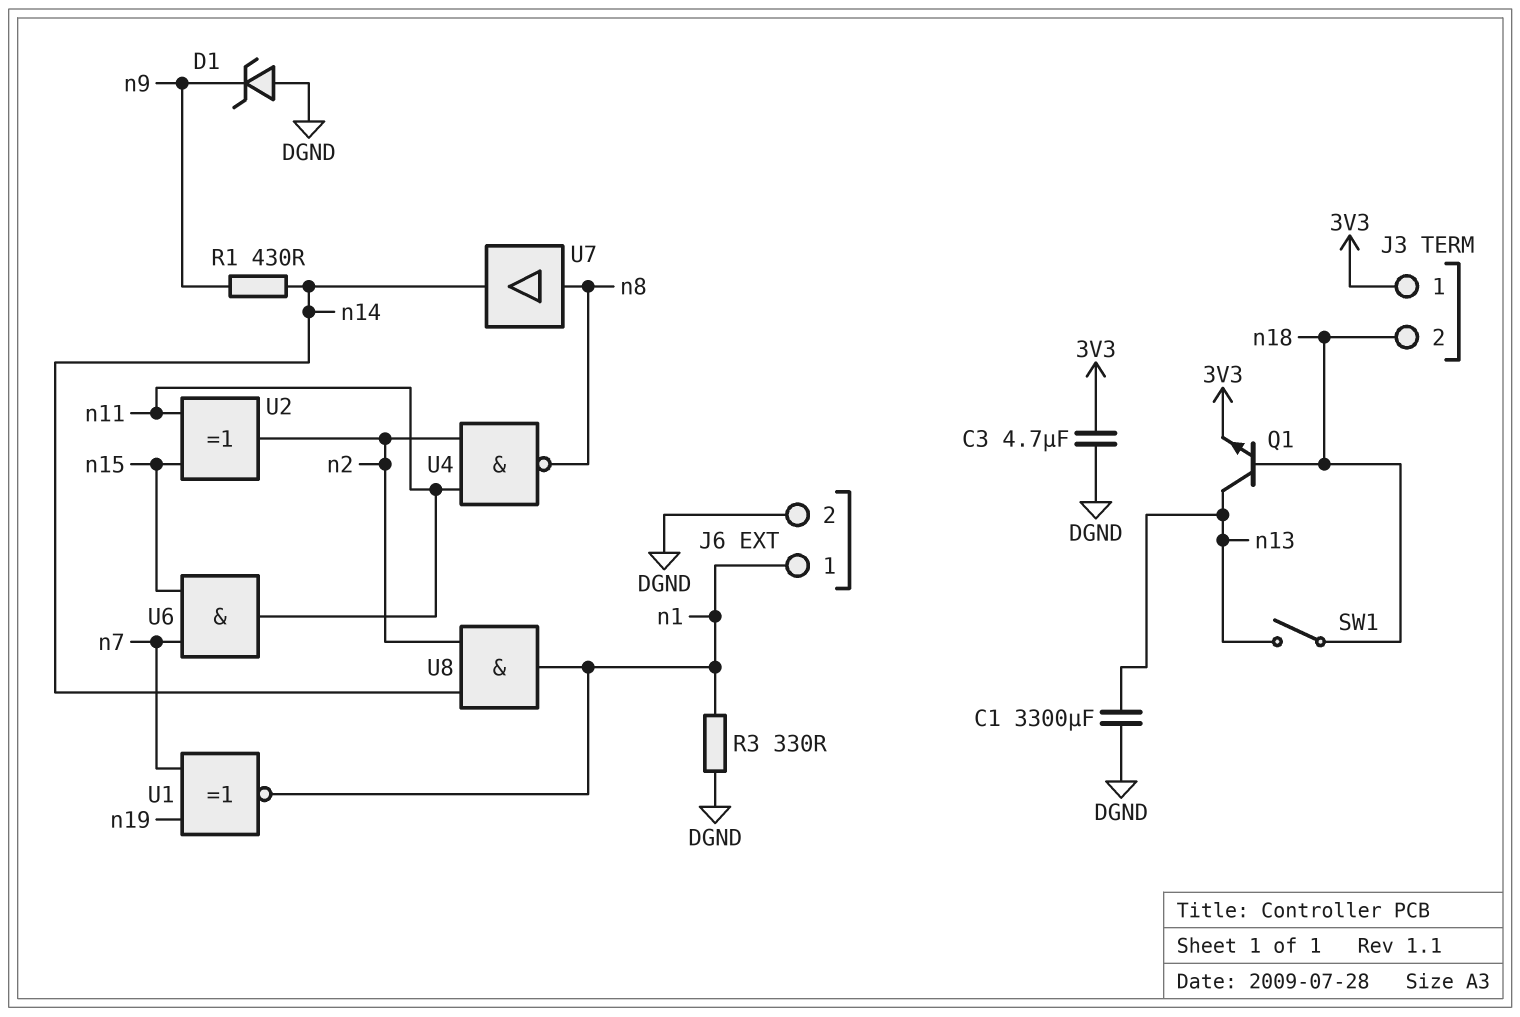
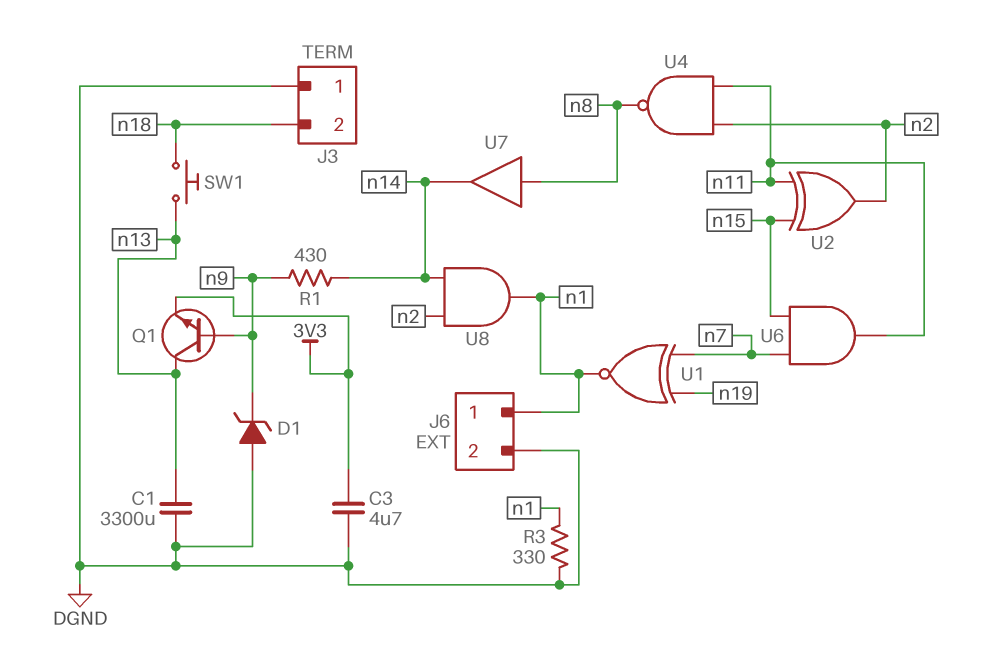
J3 pin 1: 3V3 -> DGND
Q1: NPN (B n18, C n13, E 3V3) -> NPN (B n9, C n13, E 3V3)
SW1: switch (n13, n18) -> button (n13, n18)

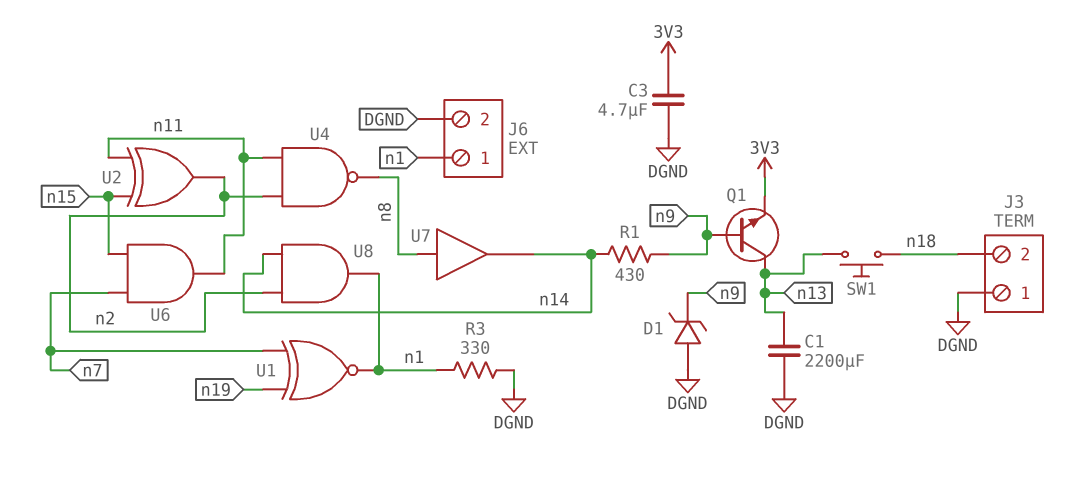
C1: 3300uF (DGND, n13) -> 2200uF (DGND, n13)

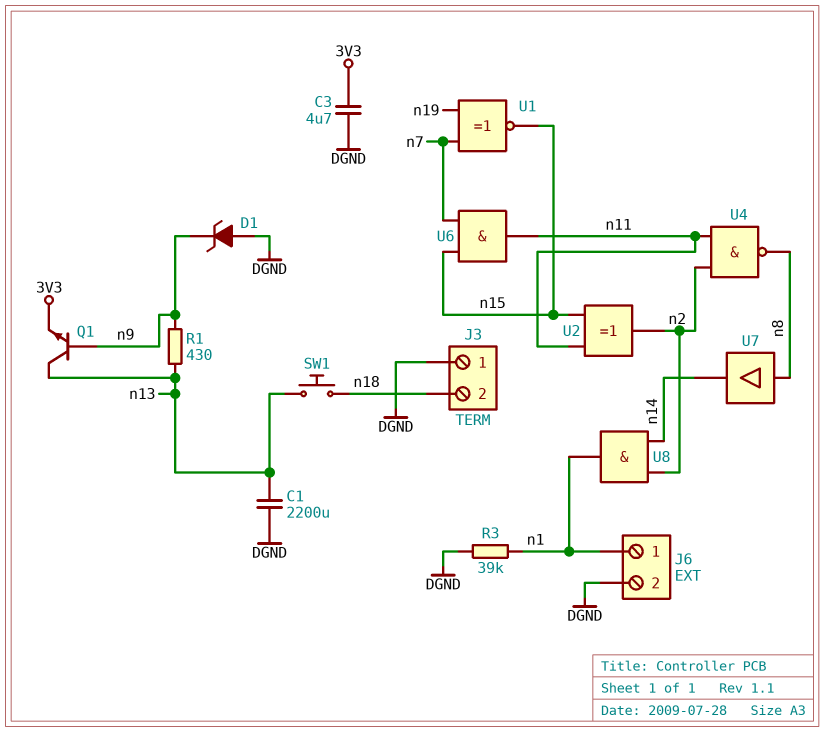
R1: 430 (n9, n14) -> 430 (n9, n13)
R3: 330 (DGND, n1) -> 39k (DGND, n1)
U1: XNOR (in n7, in n19, out n1) -> XNOR (in n7, in n19, out n15)

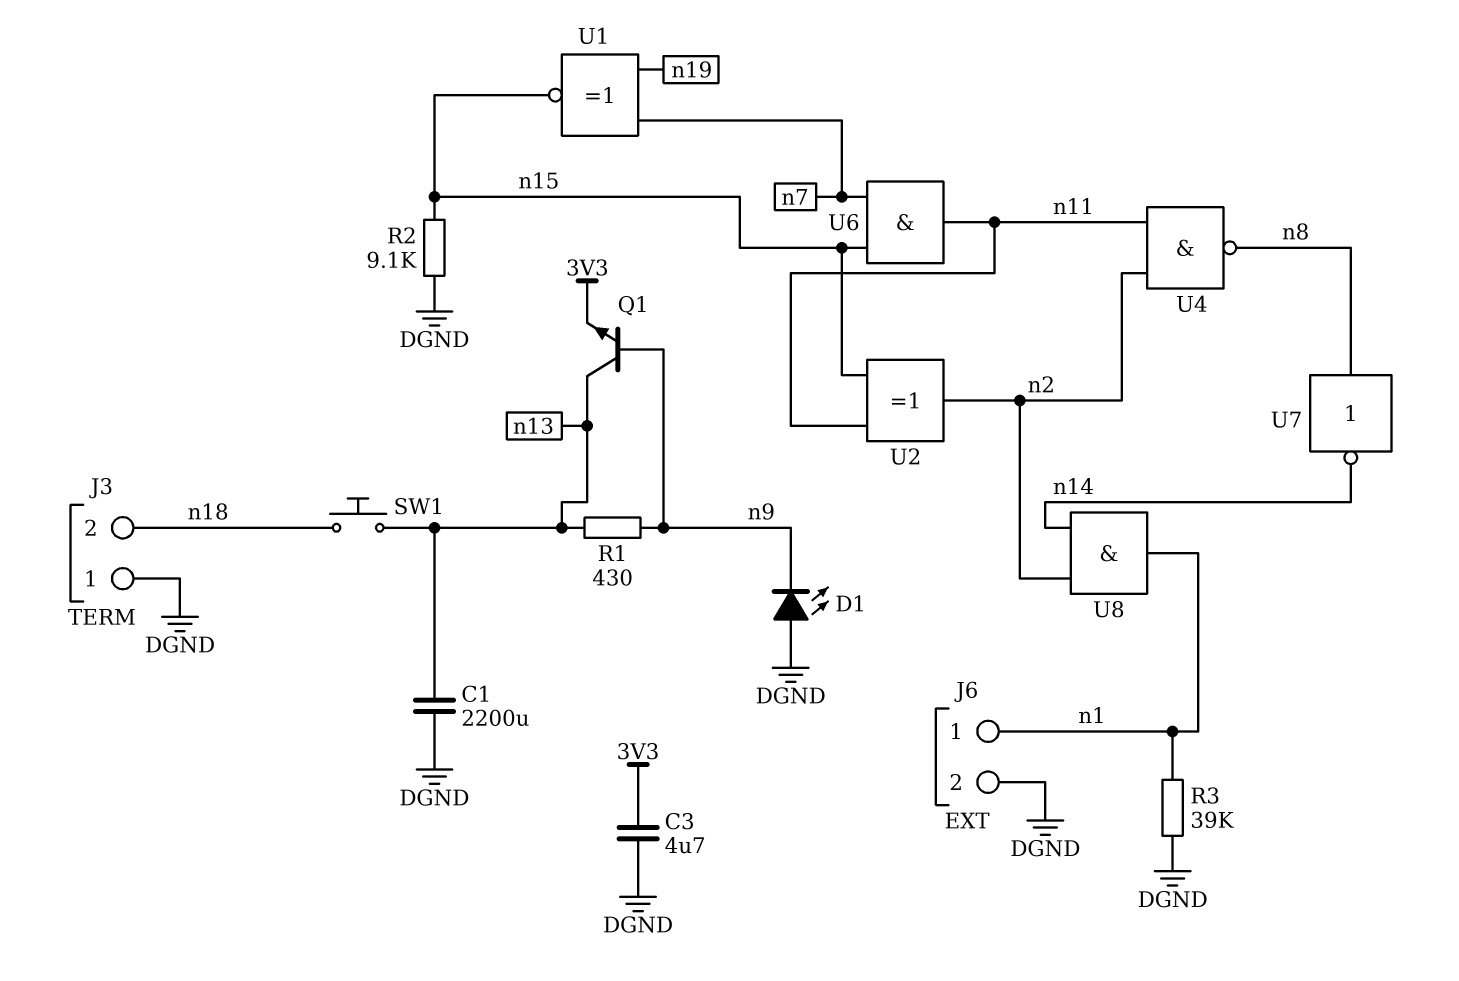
D1: zener (A DGND, K n9) -> LED (A DGND, K n9)
R2: none -> 9.1k (DGND, n15)
U7: buffer (in n8, out n14) -> NOT (in n8, out n14)

